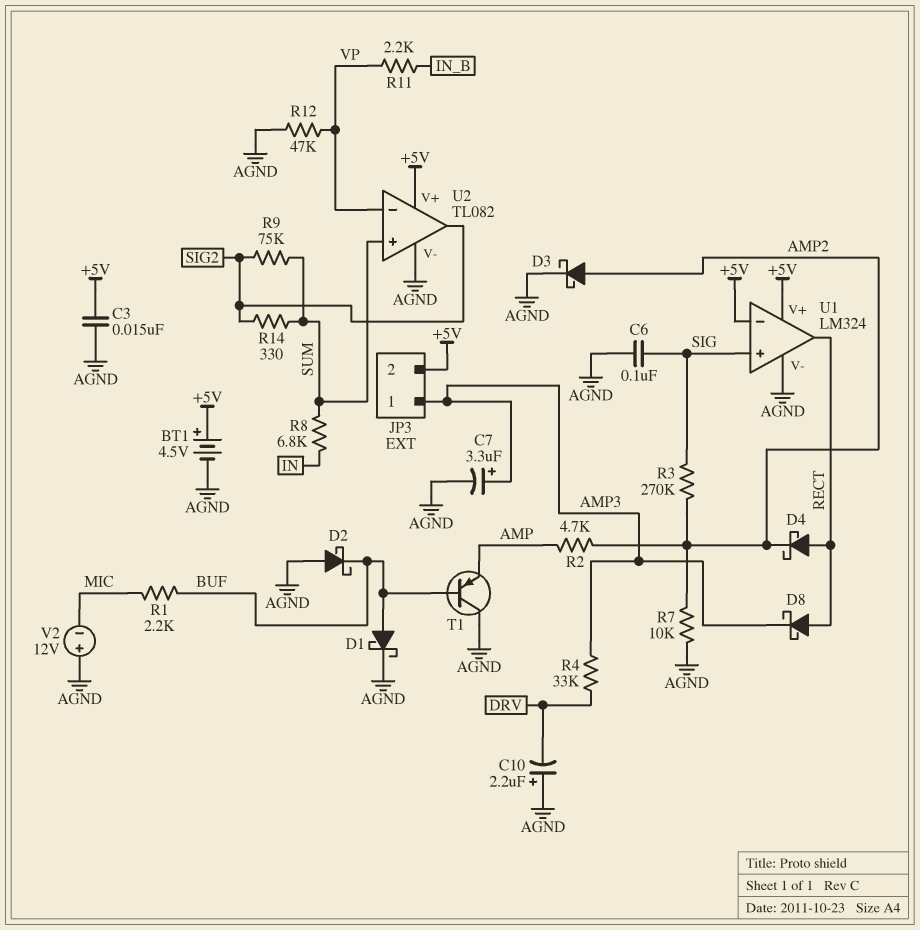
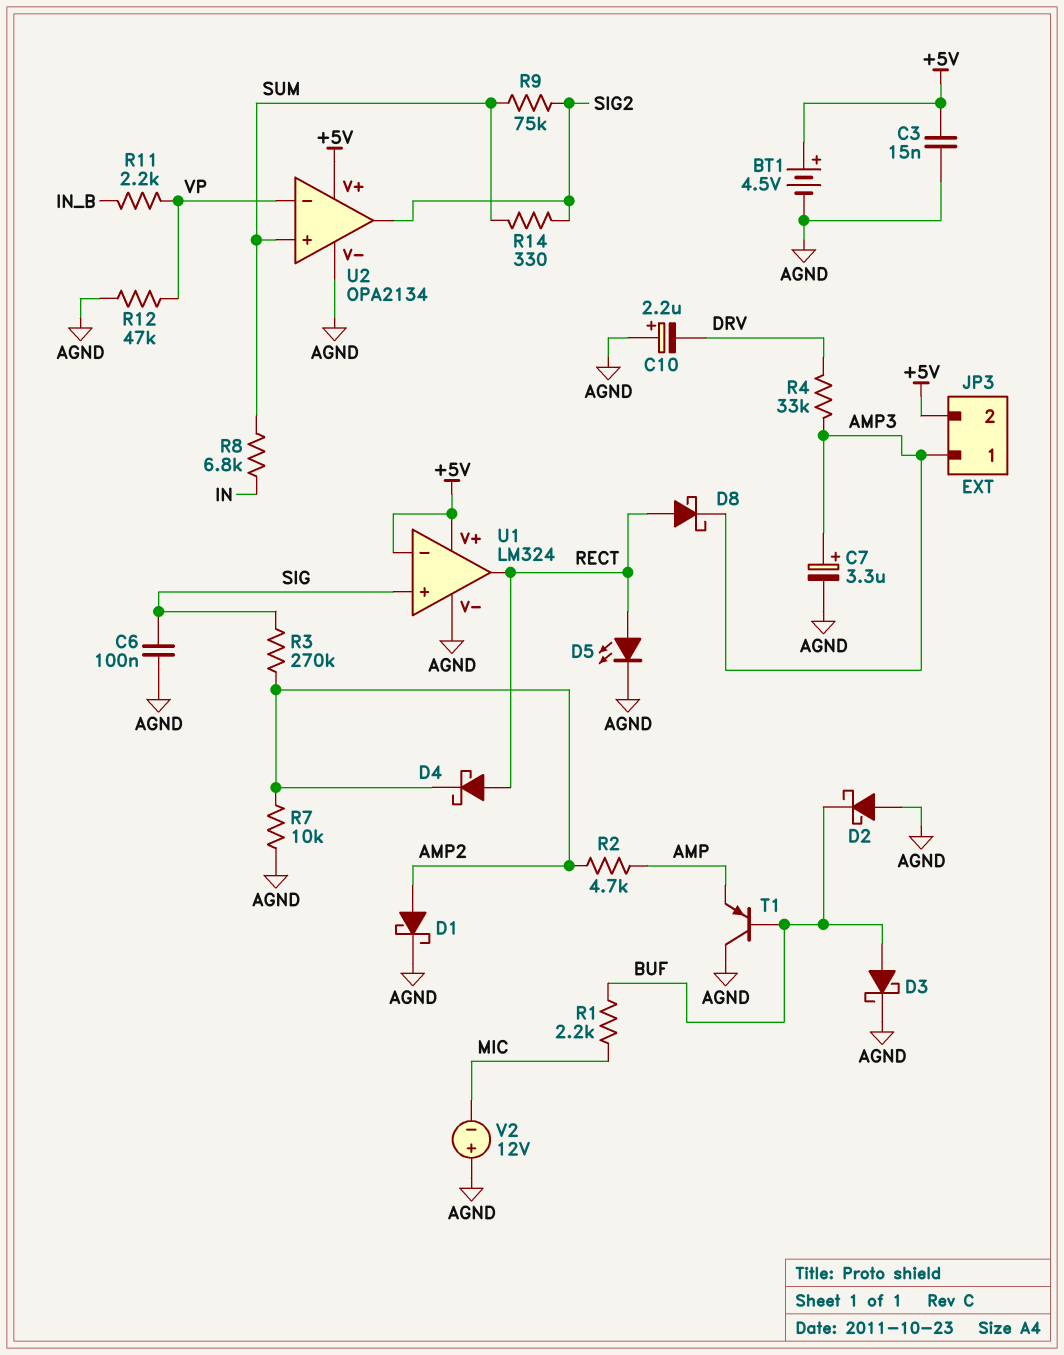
D1: schottky (A BUF, K AGND) -> schottky (A AMP2, K AGND)
D3: schottky (A AMP2, K AGND) -> schottky (A BUF, K AGND)
D5: none -> LED (A RECT, K AGND)
U2: TL082 -> OPA2134

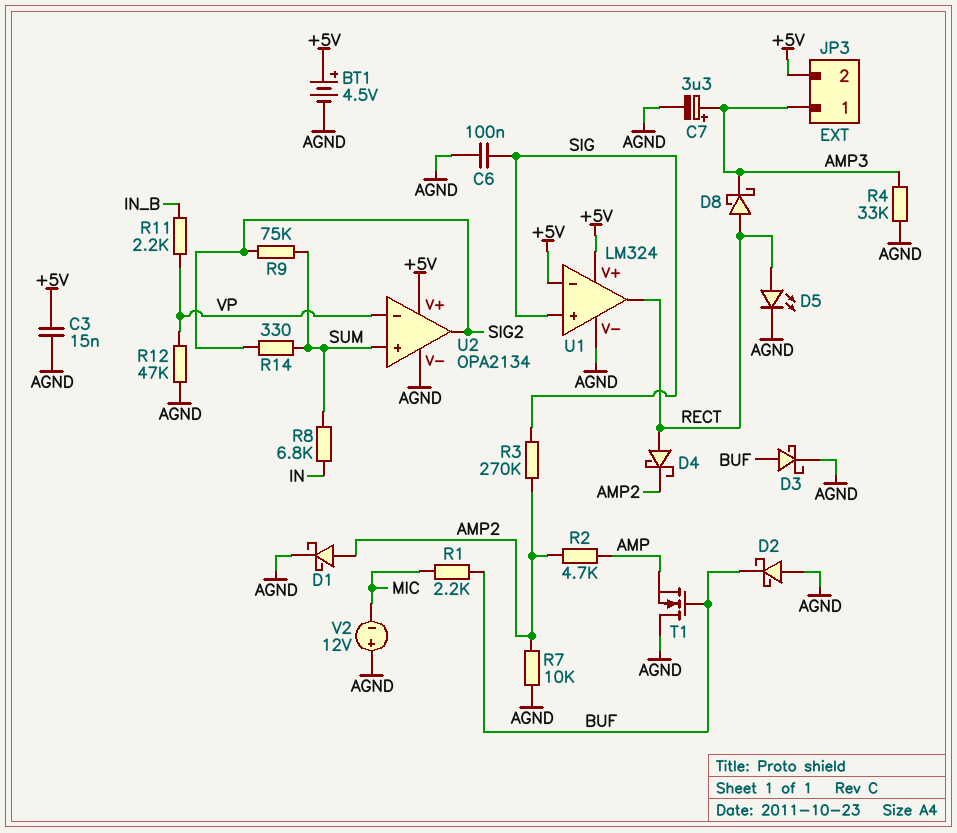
C10: 2.2uF (plus AGND, minus DRV) -> none
R4: 33k (AMP3, DRV) -> 33k (AGND, AMP3)
T1: PNP (B BUF, C AGND, E AMP) -> NMOS (G BUF, D AGND, S AMP)

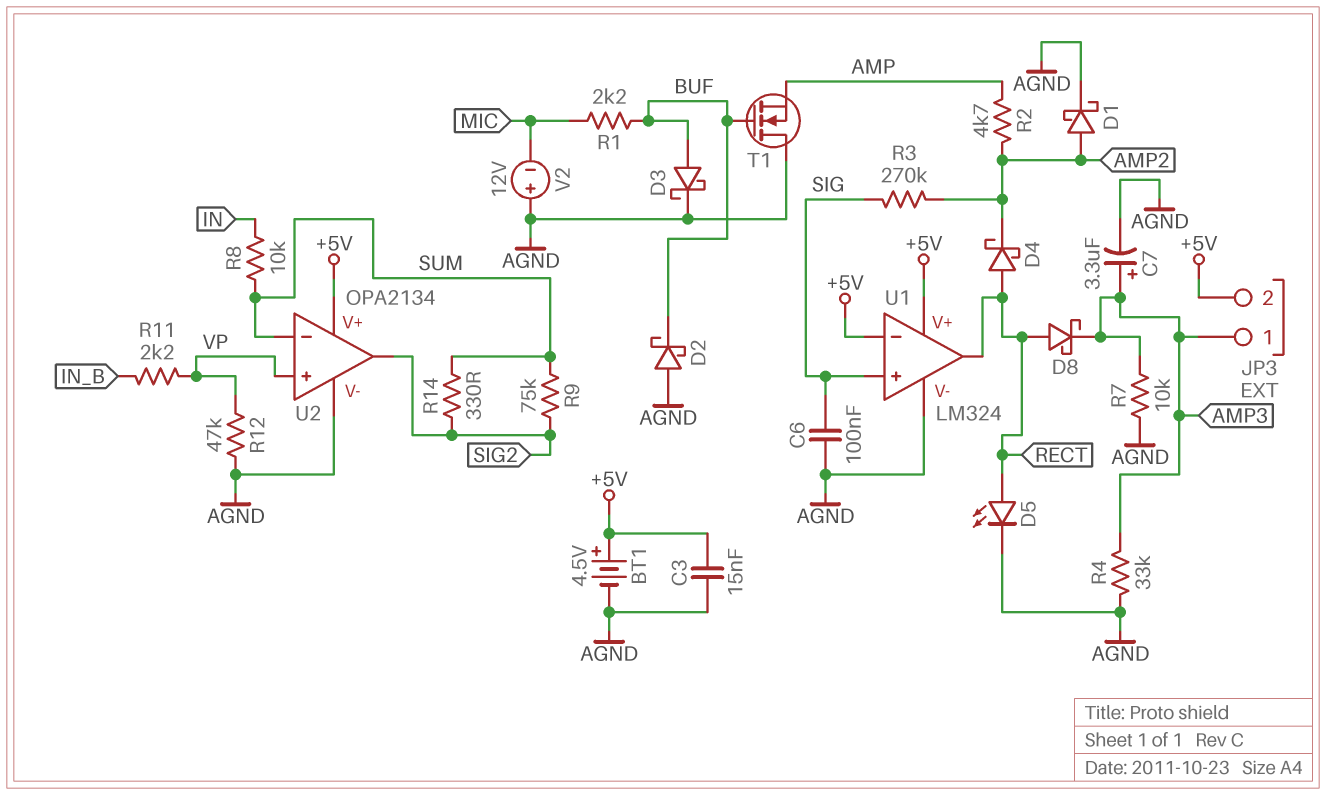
R7: 10k (AGND, AMP2) -> 10k (AGND, AMP3)
R8: 6.8k (IN, SUM) -> 10k (IN, SUM)
U2 pin in+: SUM -> VP
U2 pin in-: VP -> SUM

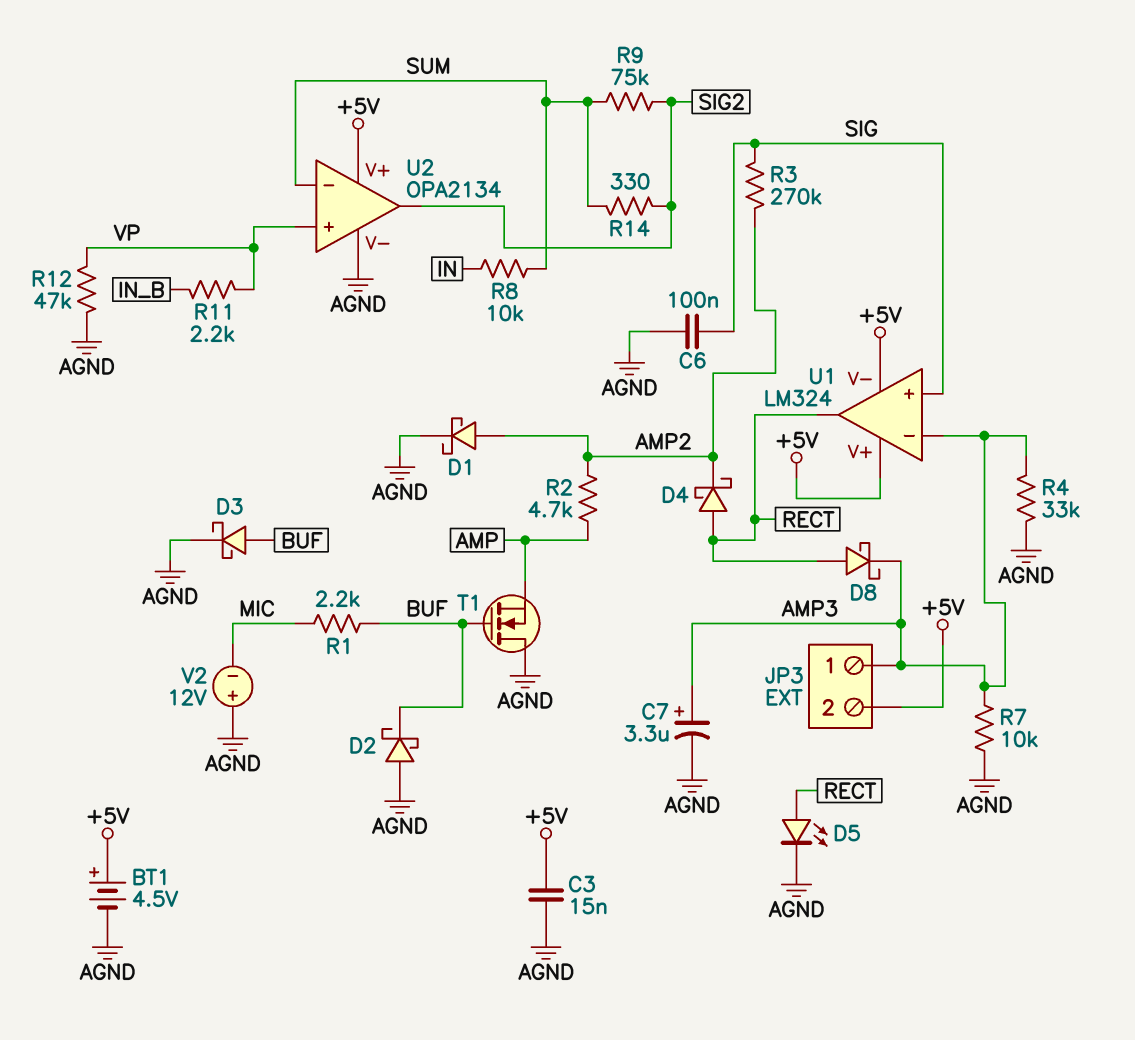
U1 pin V-: AGND -> +5V
U1 pin in-: +5V -> AMP3

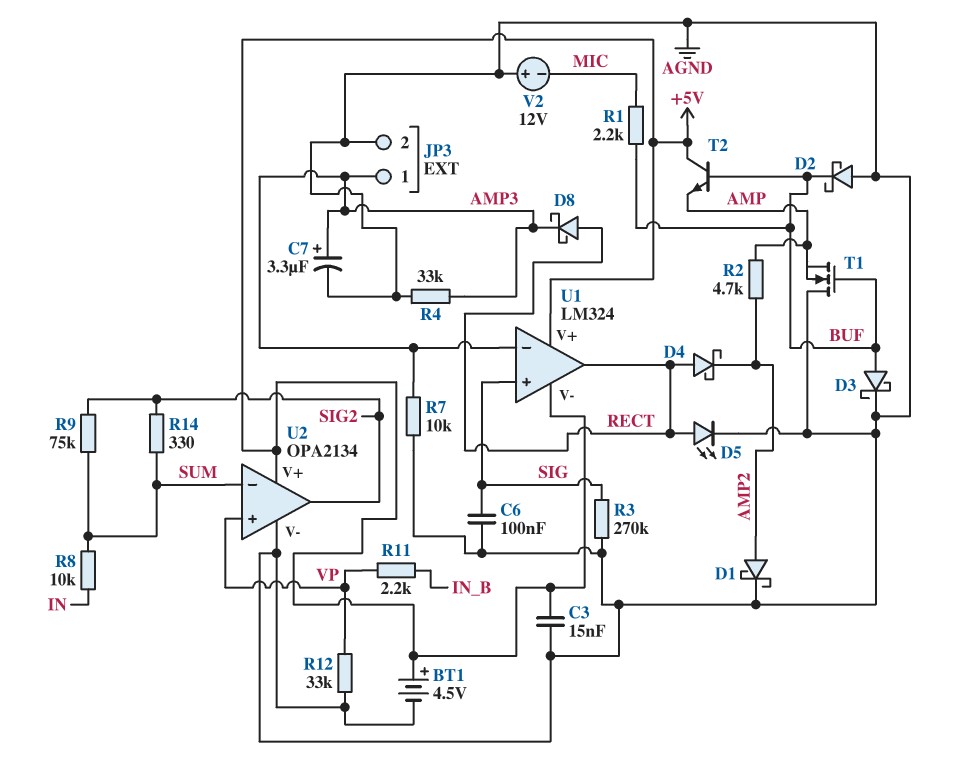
JP3 pin 2: +5V -> AGND
R3: 270k (AMP2, SIG) -> 270k (AGND, SIG)
R12: 47k (AGND, VP) -> 33k (AGND, VP)
T2: none -> NPN (B BUF, C +5V, E AMP)

